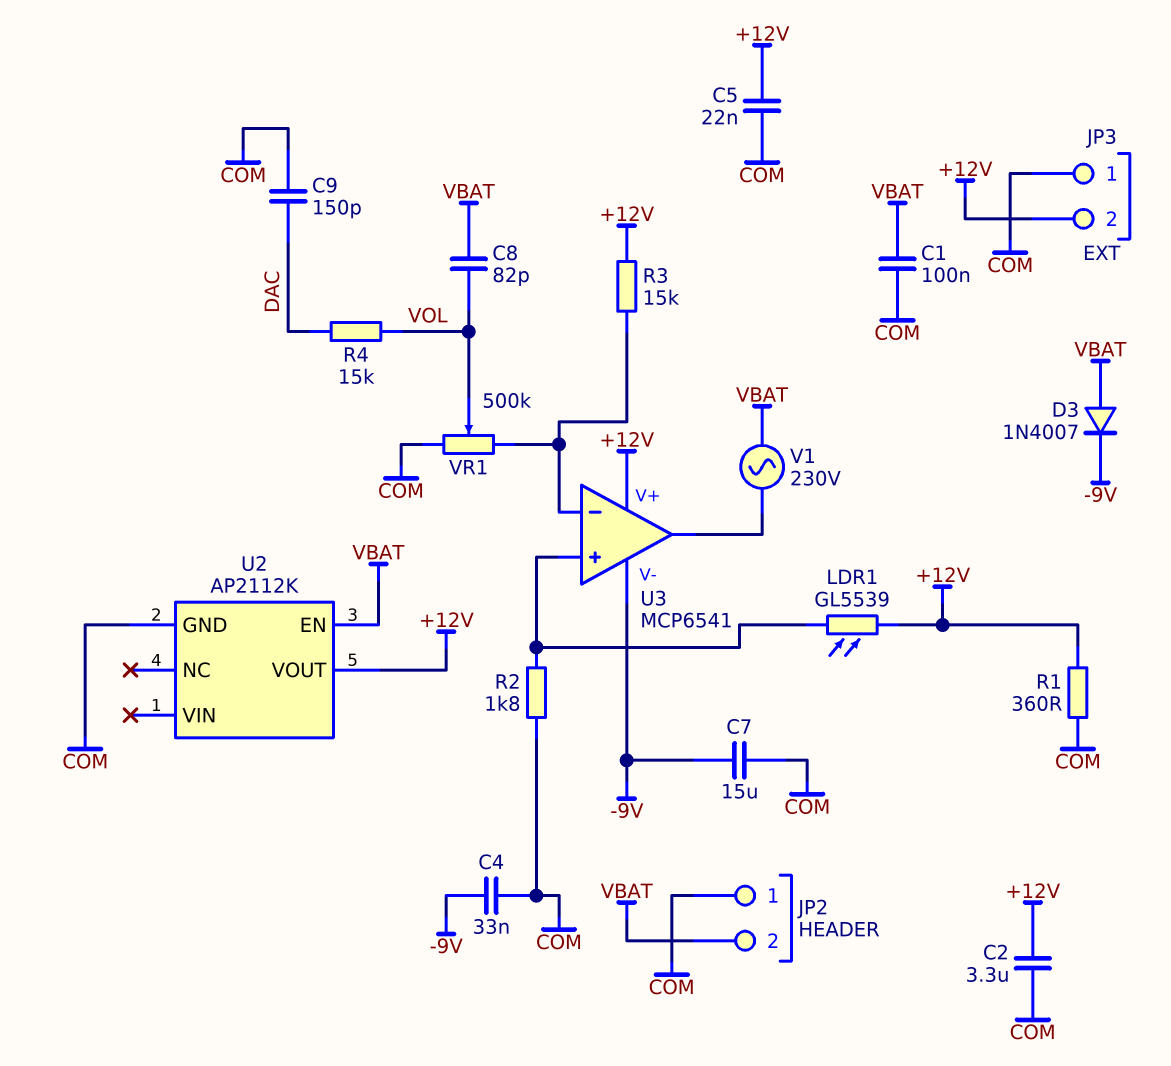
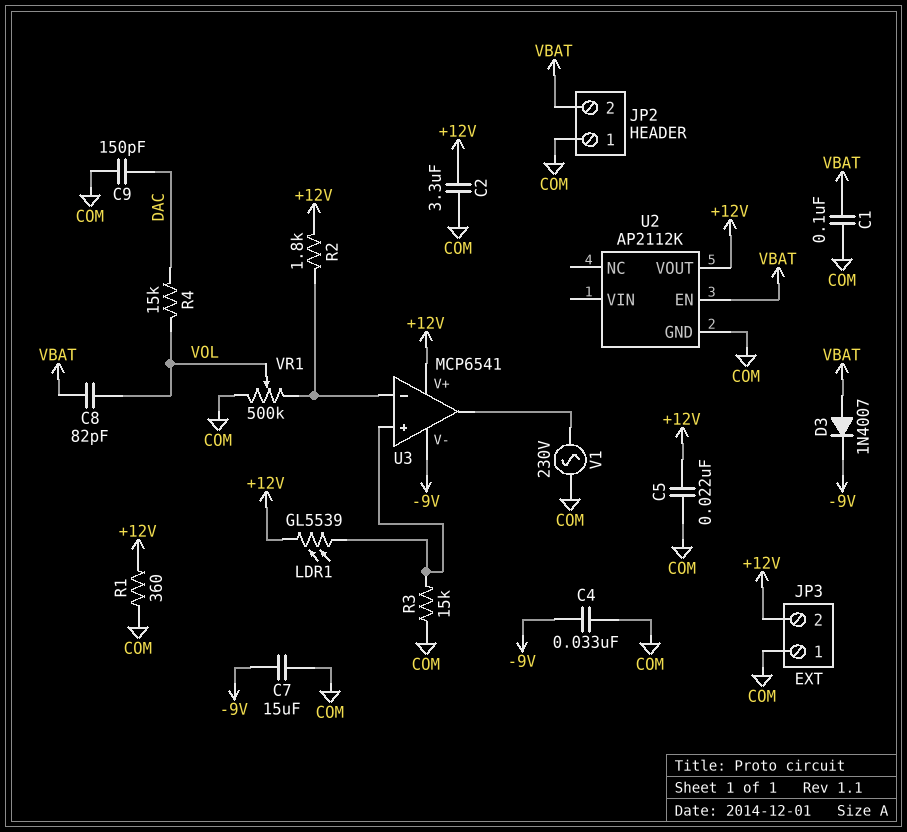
R2: 1.8k (COM, U3/in+) -> 1.8k (+12V, U3/in-)
R3: 15k (+12V, U3/in-) -> 15k (COM, U3/in+)
V1: AC 230V (U3/out, VBAT) -> AC 230V (COM, U3/out)

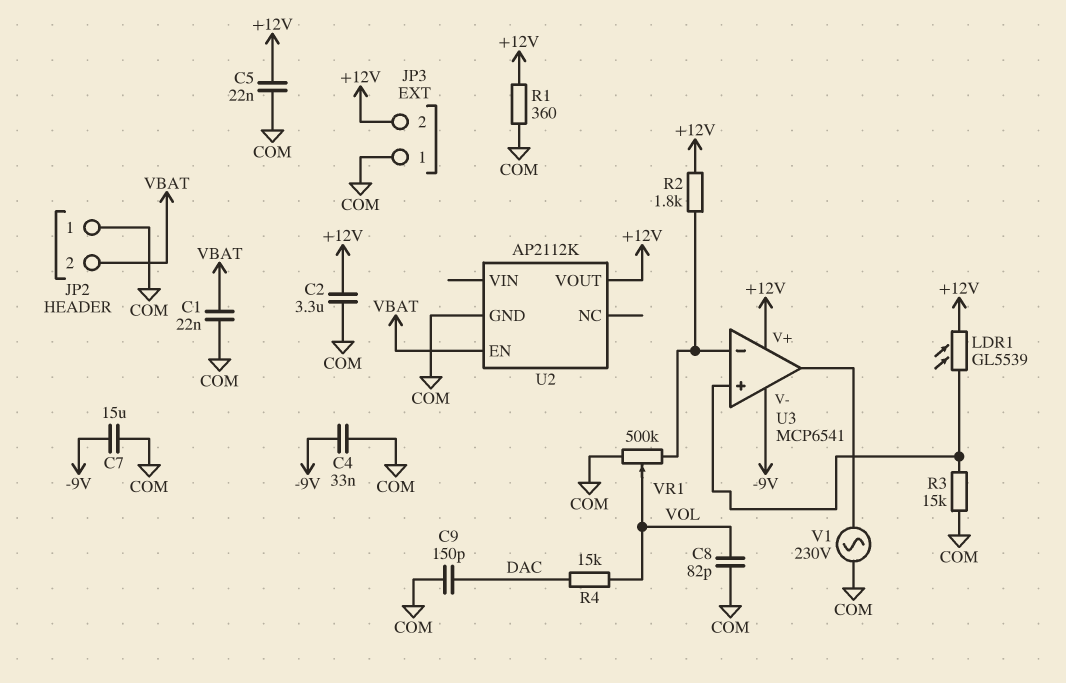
C1: 100nF (COM, VBAT) -> 22nF (COM, VBAT)
C8: 82pF (VBAT, VOL) -> 82pF (COM, VOL)
D3: diode 1N4007 (A VBAT, K -9V) -> none

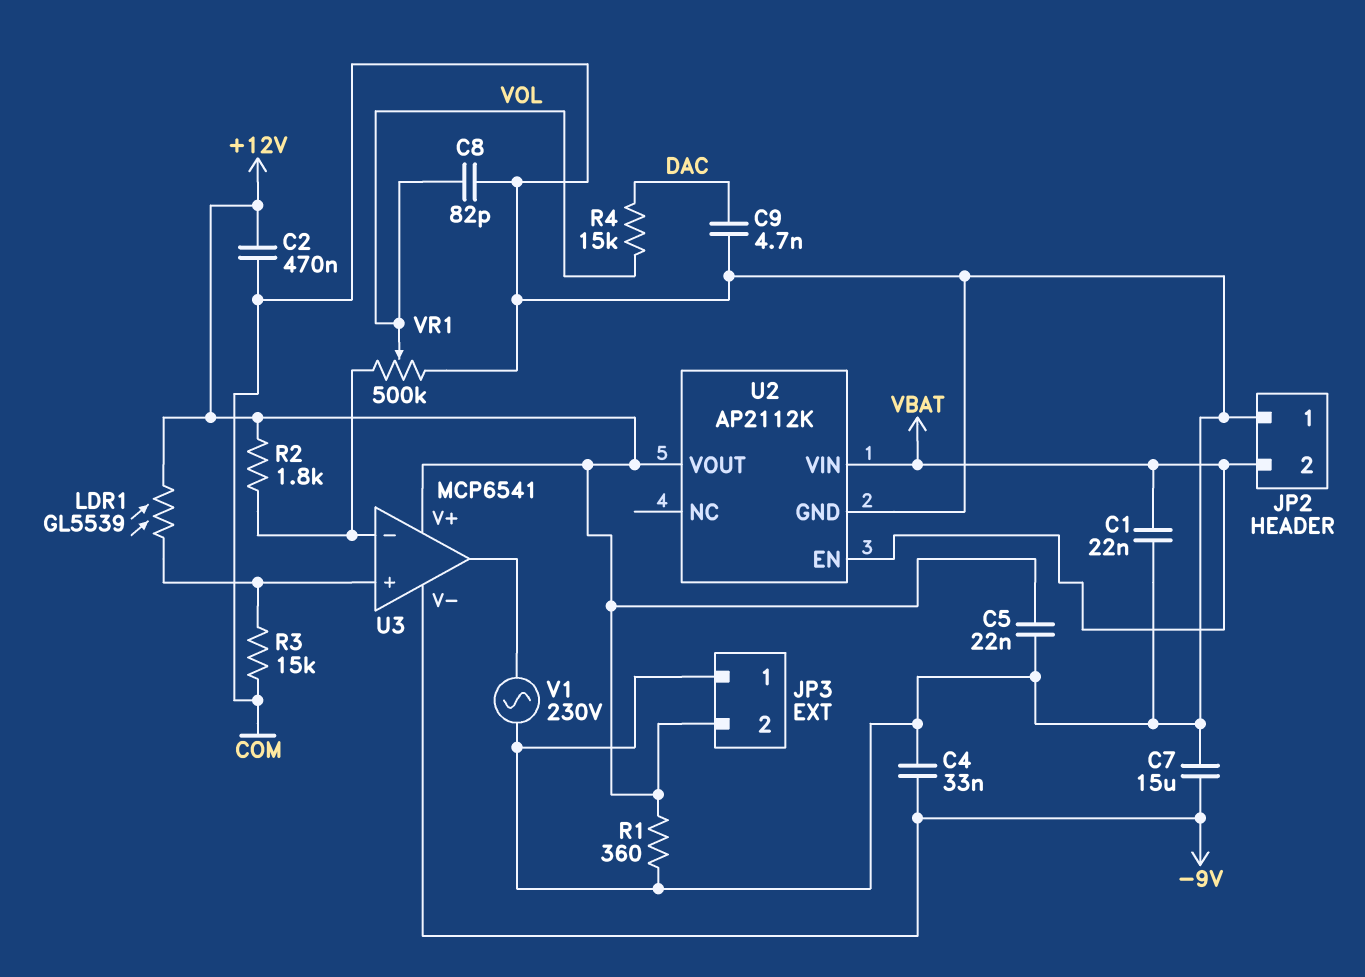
C2: 3.3uF (+12V, COM) -> 470nF (+12V, COM)
C9: 150pF (COM, DAC) -> 4.7nF (COM, DAC)
U2 pin VIN: none -> VBAT

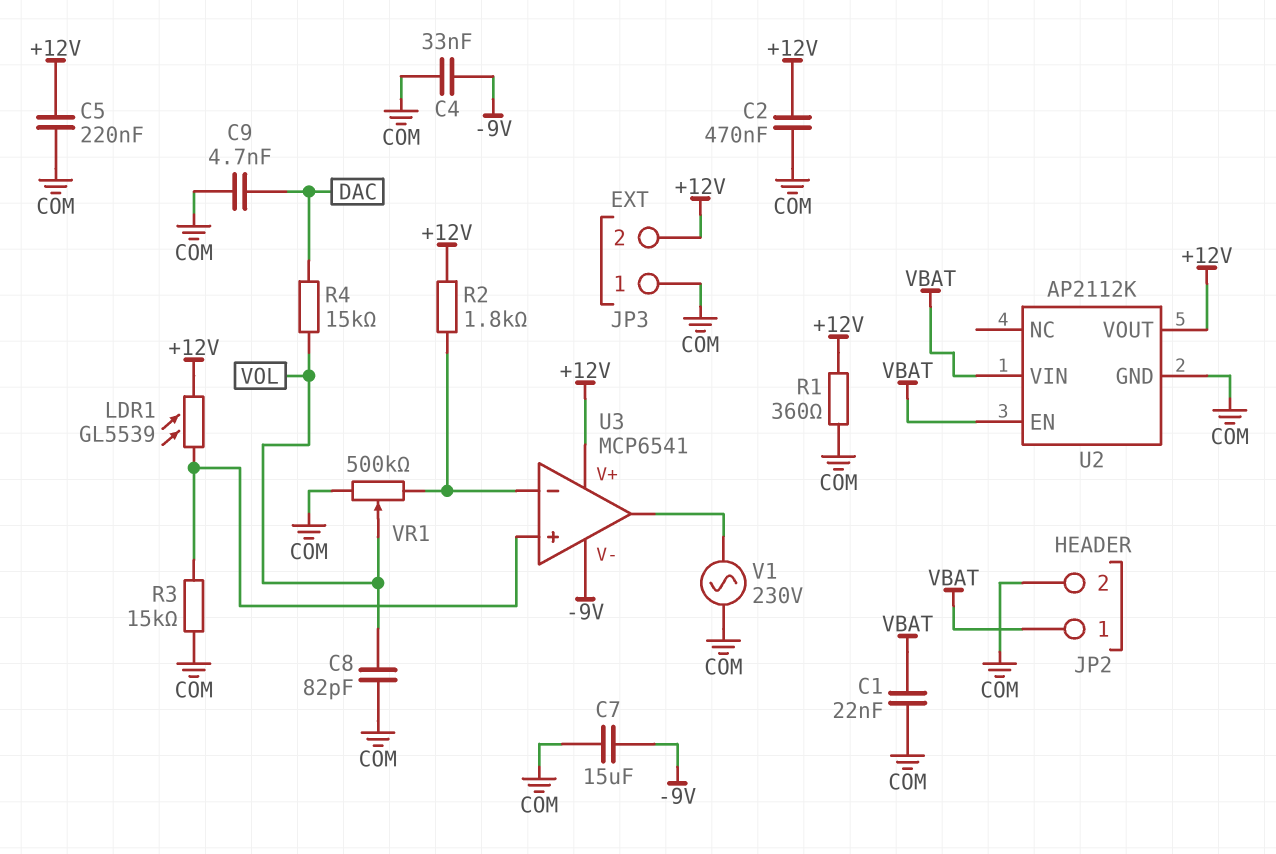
C5: 22nF (+12V, COM) -> 220nF (+12V, COM)
JP2 pin 1: COM -> VBAT
JP2 pin 2: VBAT -> COM

